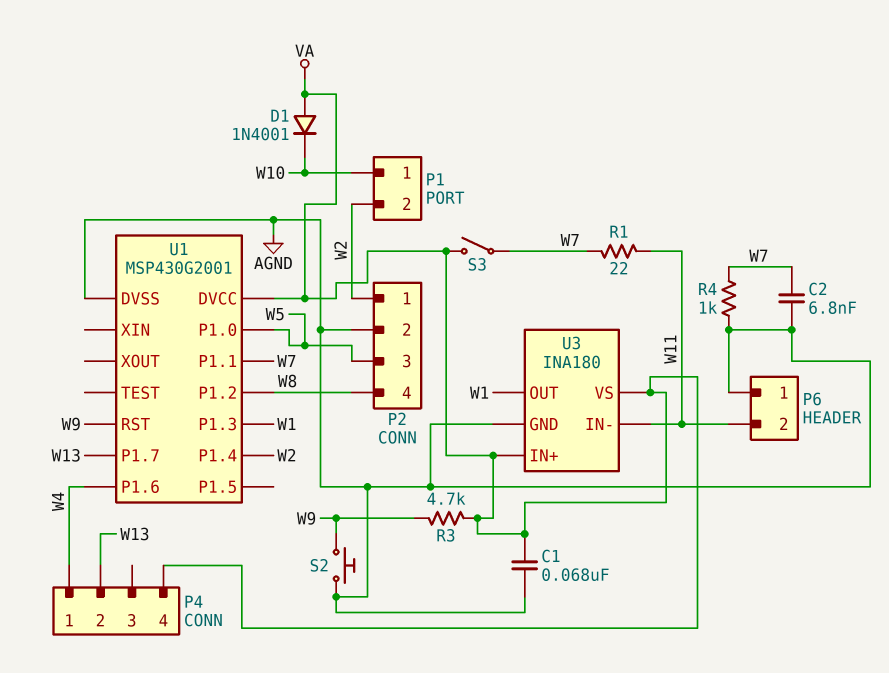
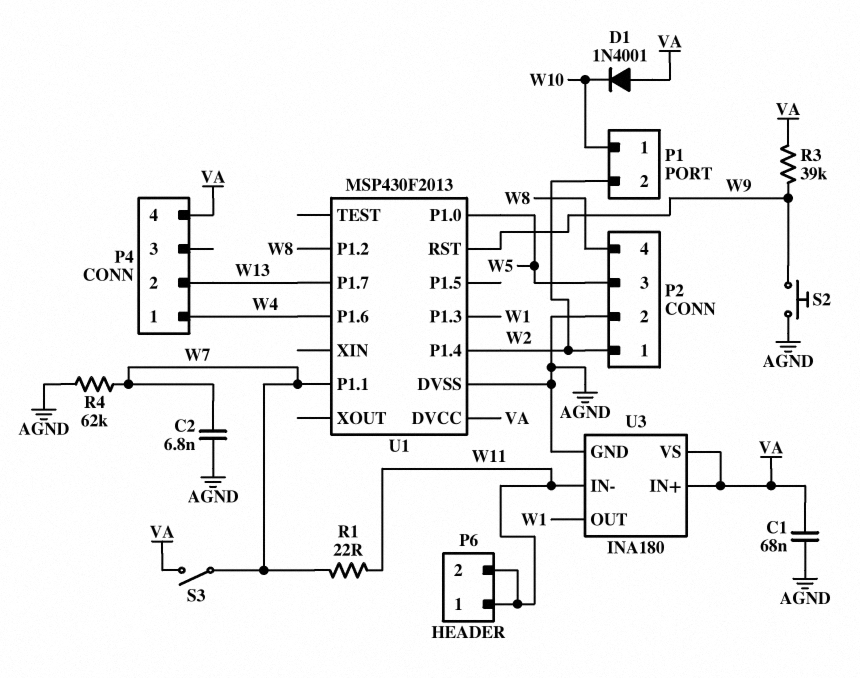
P6 pin 1: AGND -> W11
R3: 4.7k (VA, W9) -> 39k (VA, W9)
R4: 1k (AGND, W7) -> 62k (AGND, W7)
U1: MSP430G2001 -> MSP430F2013

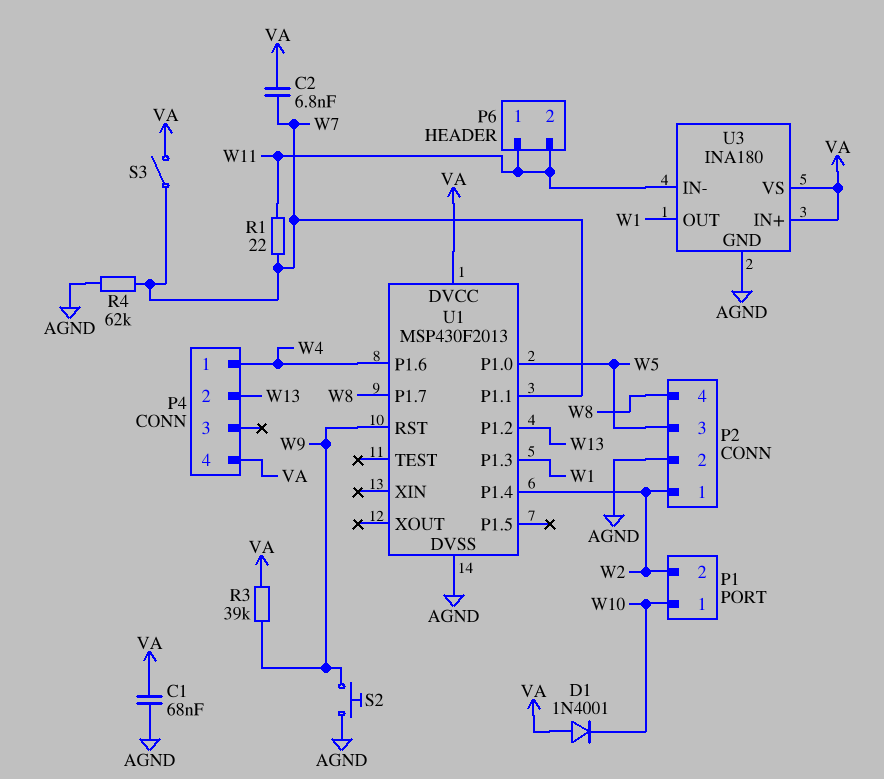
C2: 6.8nF (AGND, W7) -> 6.8nF (VA, W7)
U1 pin P1.2: W8 -> W13
U1 pin P1.7: W13 -> W8

